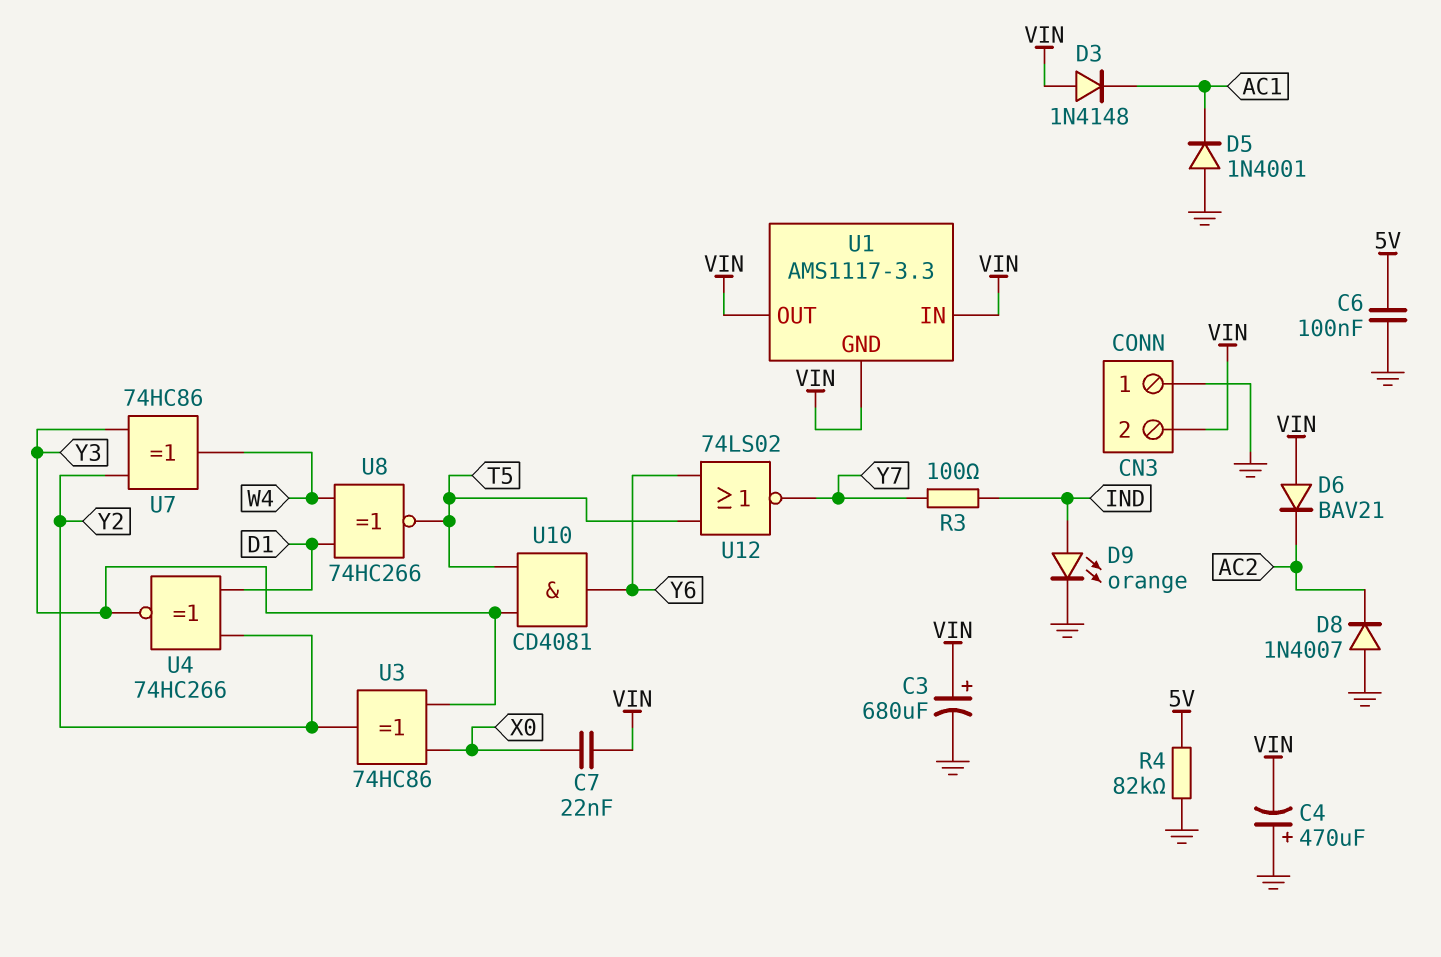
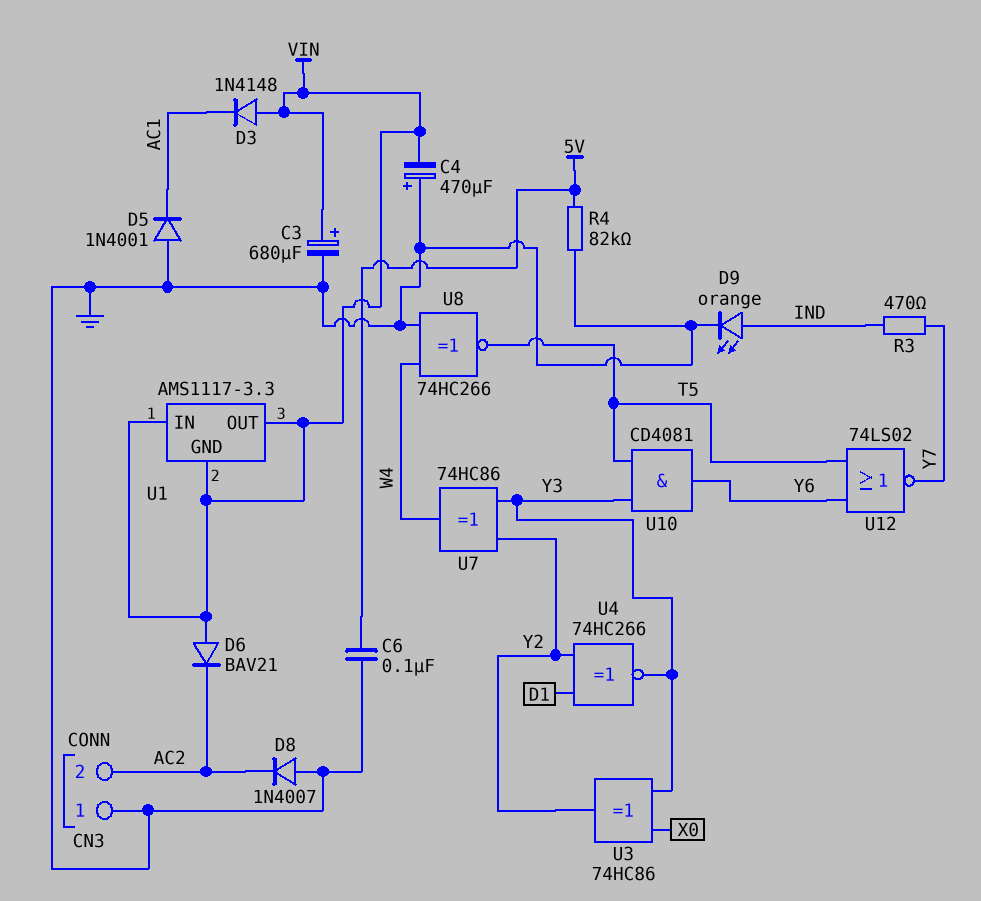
C7: 22nF (VIN, X0) -> none
CN3 pin 2: VIN -> AC2
R3: 100 (IND, Y7) -> 470 (IND, Y7)
U8: XNOR 74HC266 (in D1, in W4, out T5) -> XNOR 74HC266 (in GND, in W4, out T5)

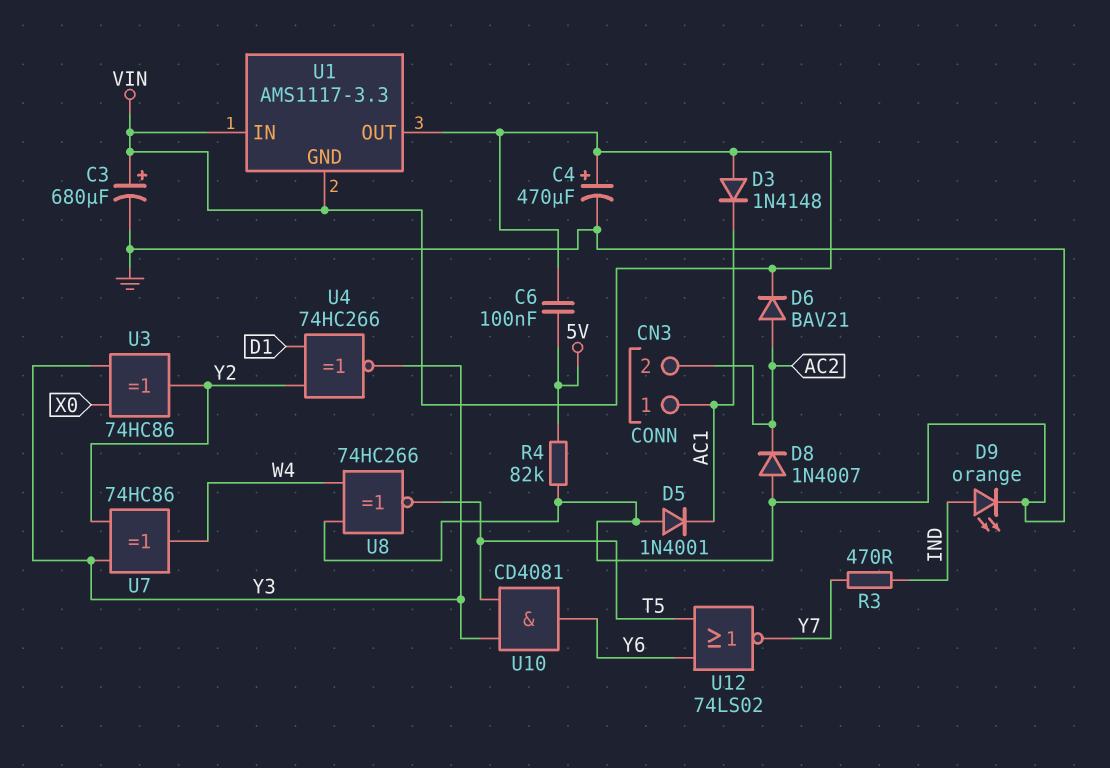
C4: 470uF (plus GND, minus VIN) -> 470uF (plus VIN, minus GND)
C6: 100nF (5V, GND) -> 100nF (5V, VIN)
CN3 pin 1: GND -> AC1
D6: diode BAV21 (A VIN, K AC2) -> diode BAV21 (A AC2, K VIN)

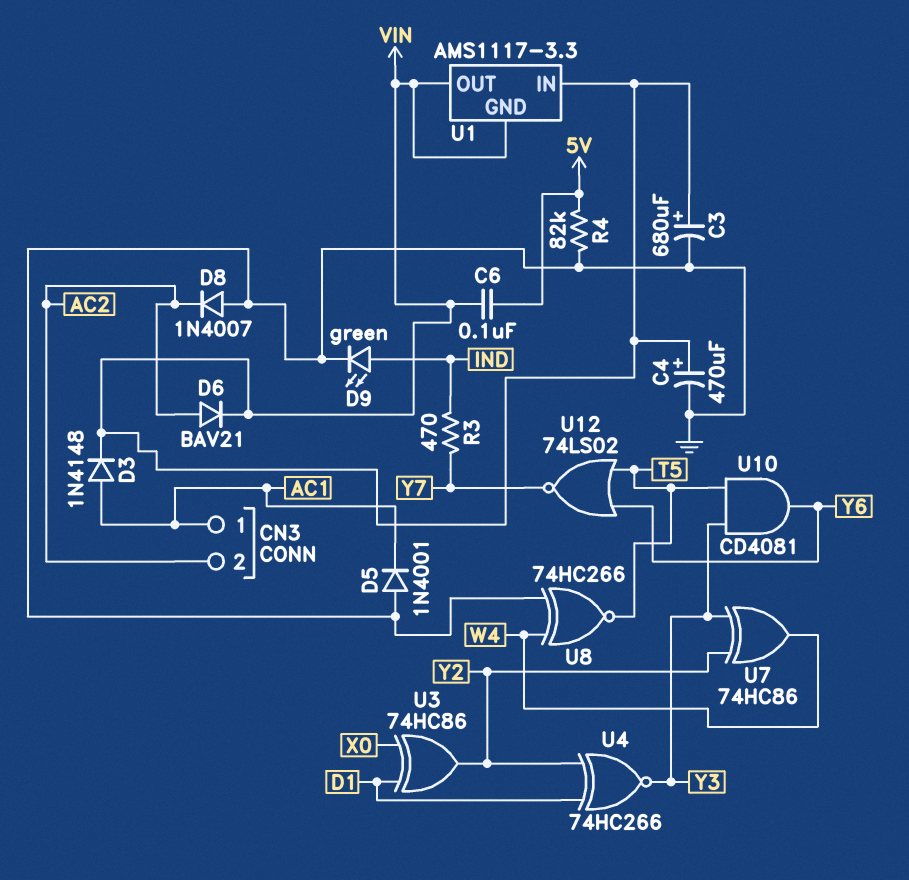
D3: diode 1N4148 (A VIN, K AC1) -> diode 1N4148 (A AC1, K VIN)
D9: LED orange (A IND, K GND) -> LED green (A IND, K GND)
U3: XOR 74HC86 (in X0, in Y3, out Y2) -> XOR 74HC86 (in D1, in X0, out Y2)

